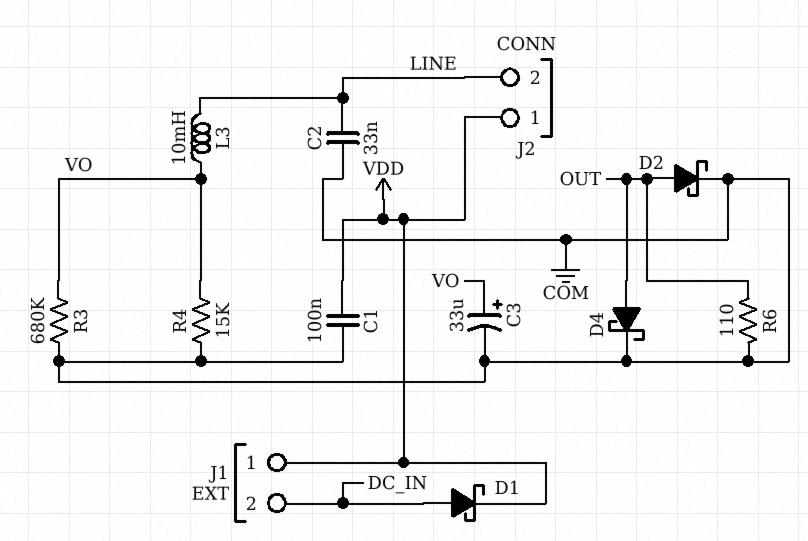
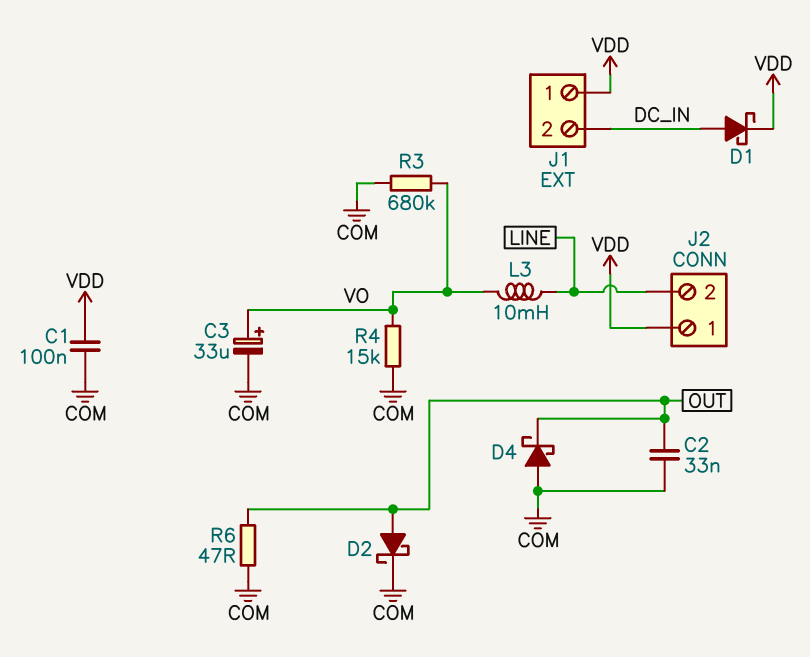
C2: 33nF (COM, LINE) -> 33nF (COM, OUT)
D4: schottky (A OUT, K COM) -> schottky (A COM, K OUT)
R6: 110 (COM, OUT) -> 47 (COM, OUT)

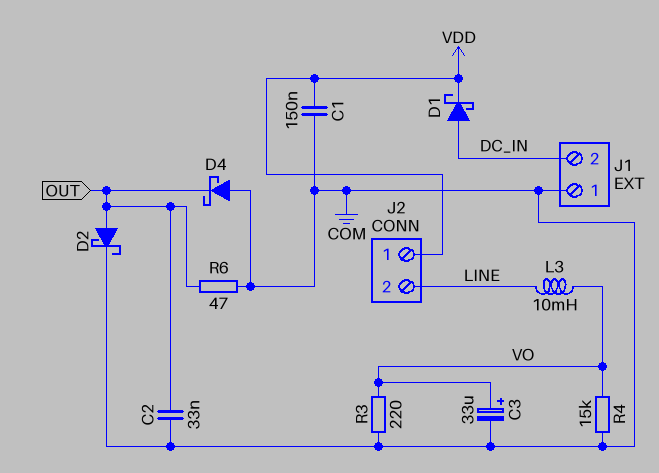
C1: 100nF (COM, VDD) -> 150nF (COM, VDD)
J1 pin 1: VDD -> COM
R3: 680k (COM, VO) -> 220 (COM, VO)

